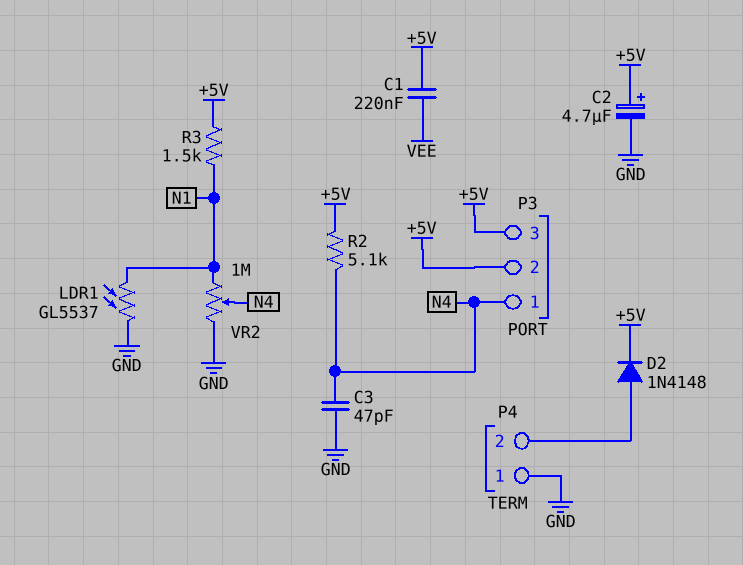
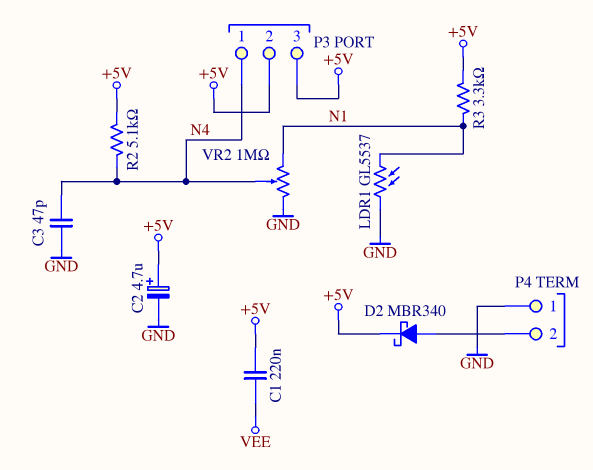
D2: diode 1N4148 (A P4/2, K +5V) -> schottky MBR340 (A P4/2, K +5V)
R3: 1.5k (+5V, N1) -> 3.3k (+5V, N1)

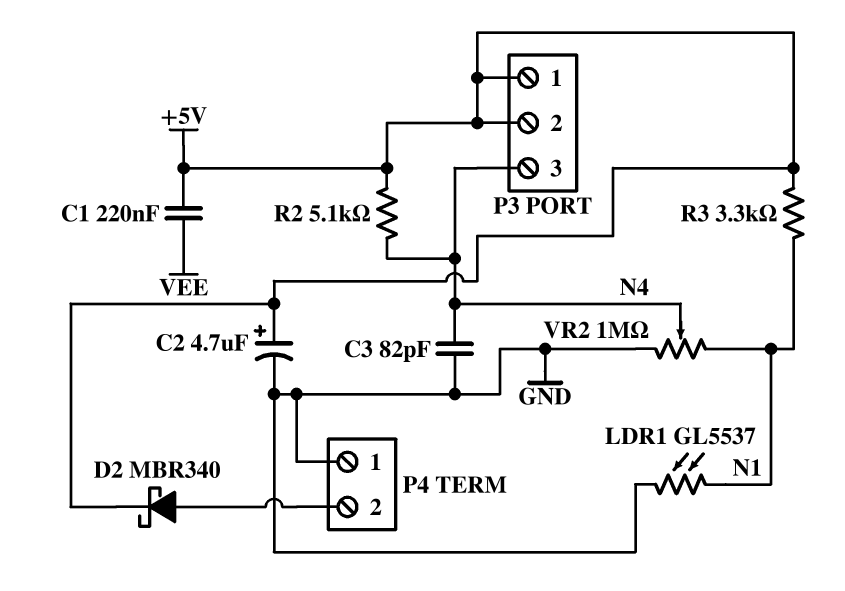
C3: 47pF (GND, N4) -> 82pF (GND, N4)
P3 pin 1: N4 -> +5V
P3 pin 3: +5V -> N4

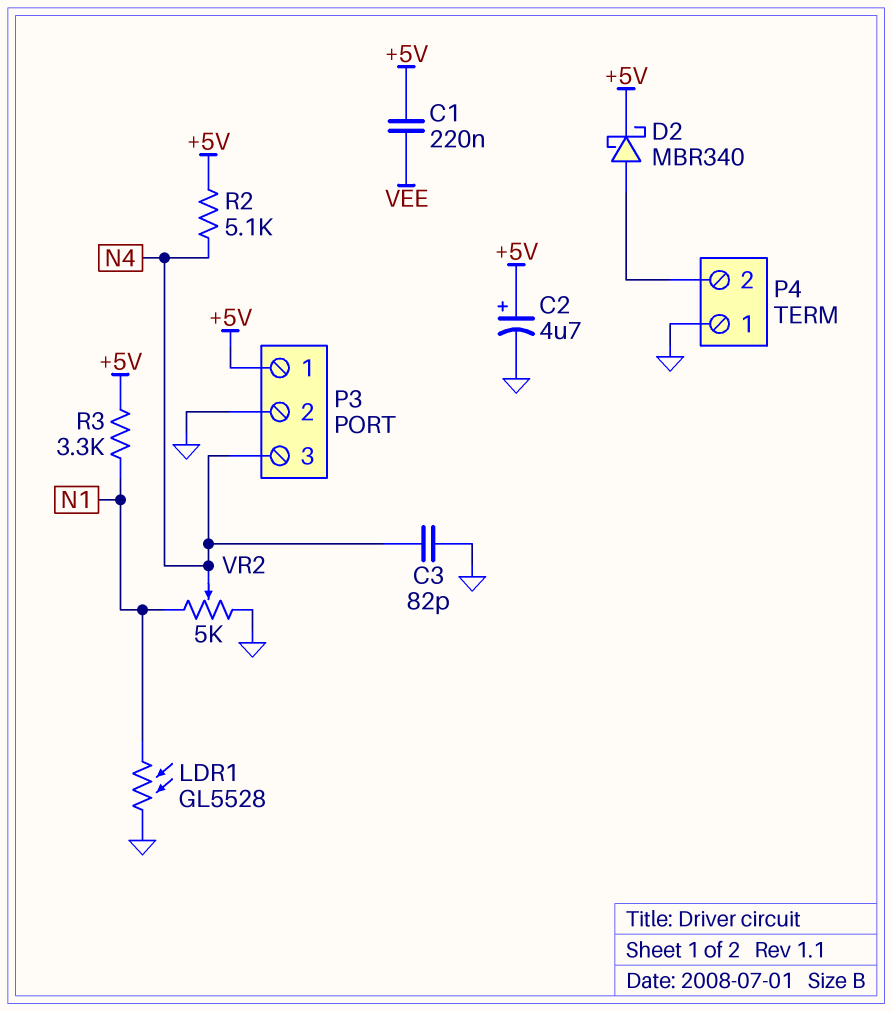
LDR1: GL5537 (GND, N1) -> GL5528 (GND, N1)
P3 pin 2: +5V -> GND
VR2: 1M (GND, N1, wiper N4) -> 5k (GND, N1, wiper N4)

